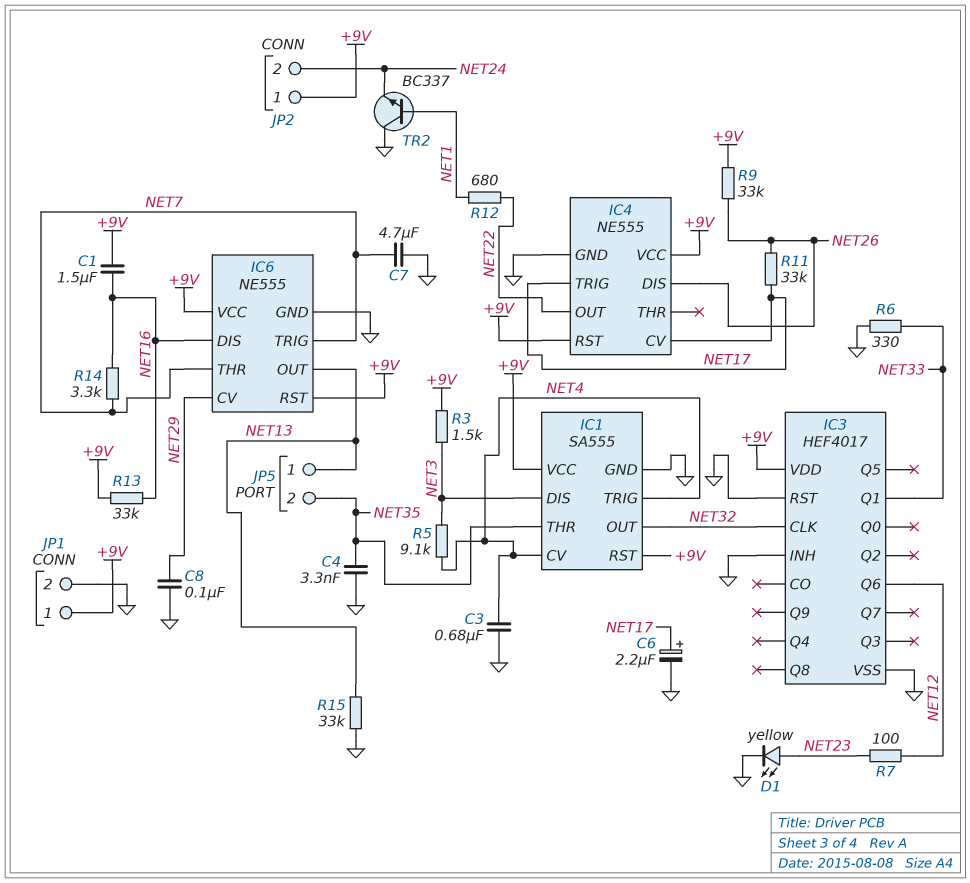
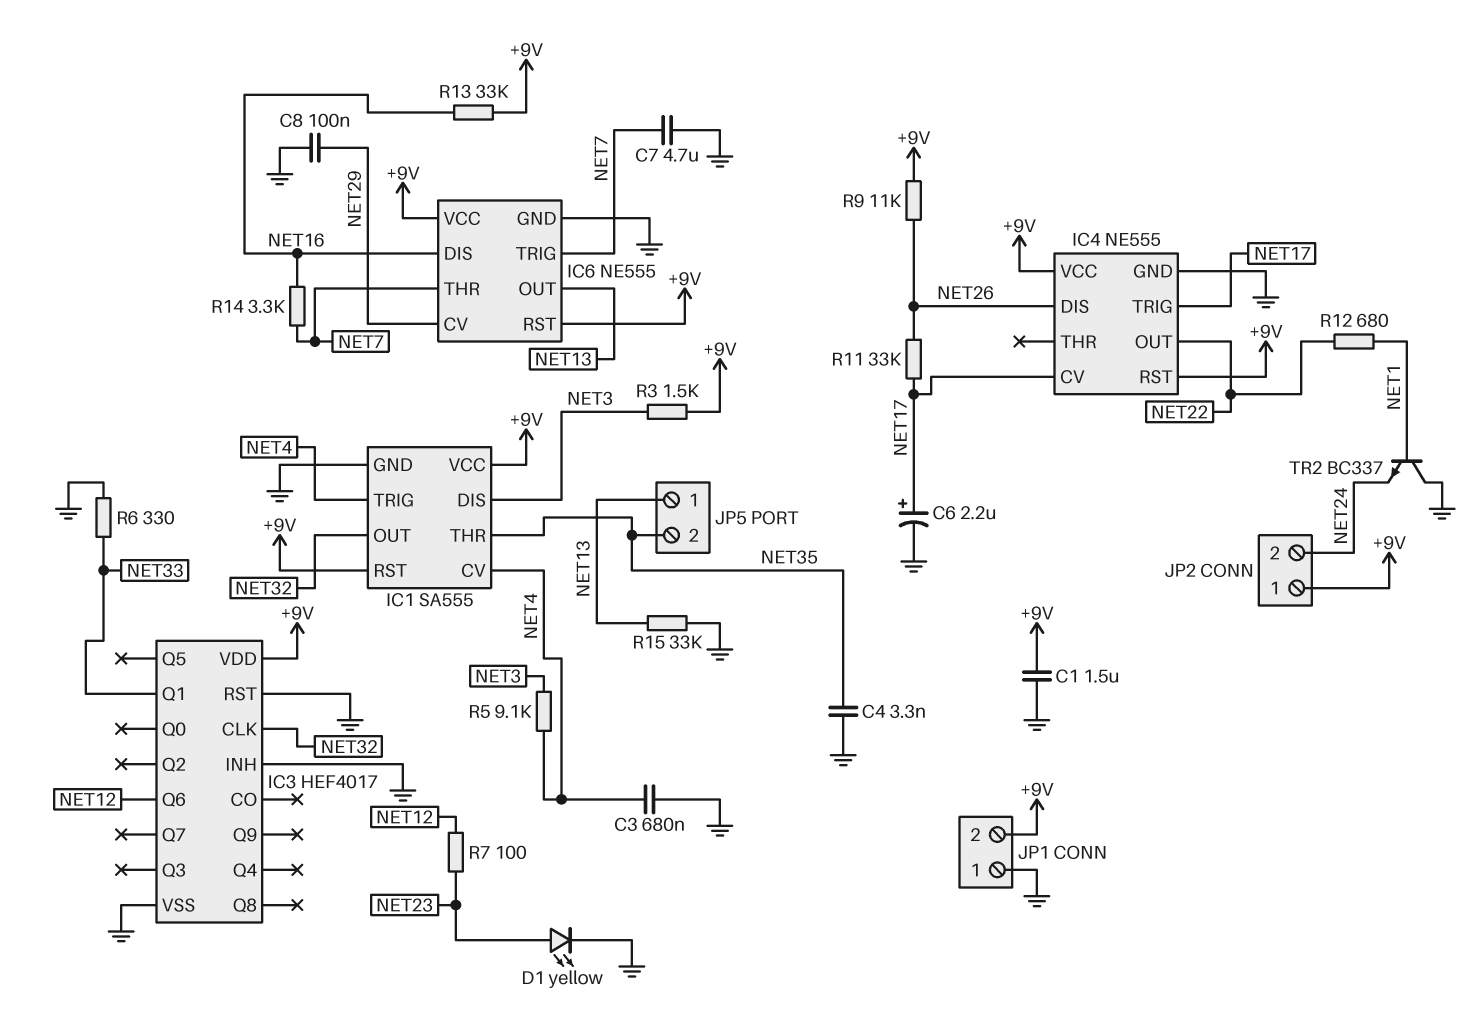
C1: 1.5uF (+9V, NET16) -> 1.5uF (+9V, GND)
JP1 pin 1: +9V -> GND
JP1 pin 2: GND -> +9V
R9: 33k (+9V, NET26) -> 11k (+9V, NET26)

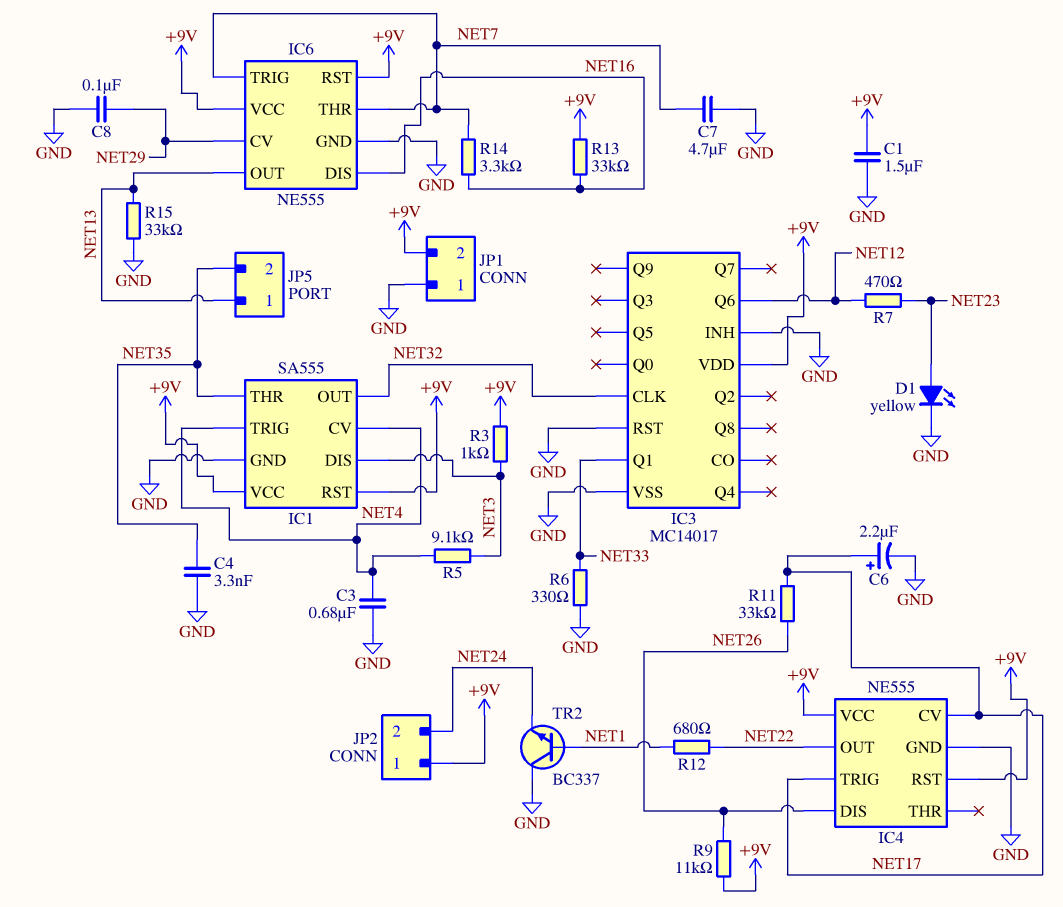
IC3: HEF4017 -> MC14017
R3: 1.5k (+9V, NET3) -> 1k (+9V, NET3)
R7: 100 (NET12, NET23) -> 470 (NET12, NET23)

